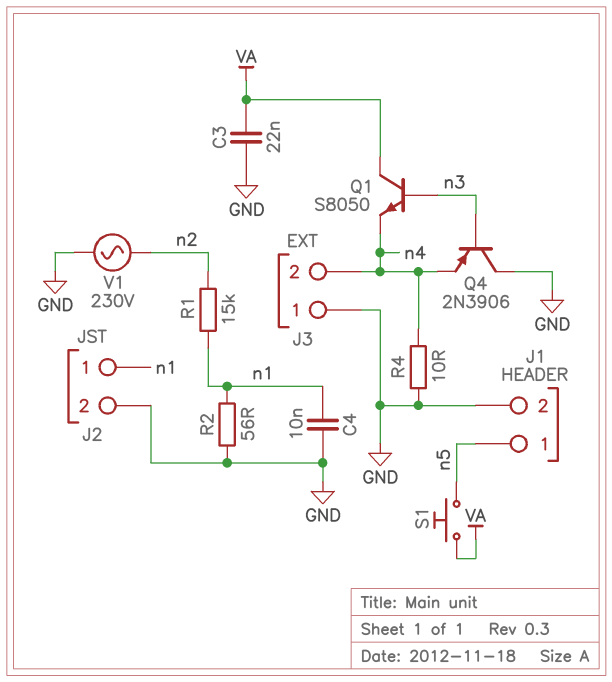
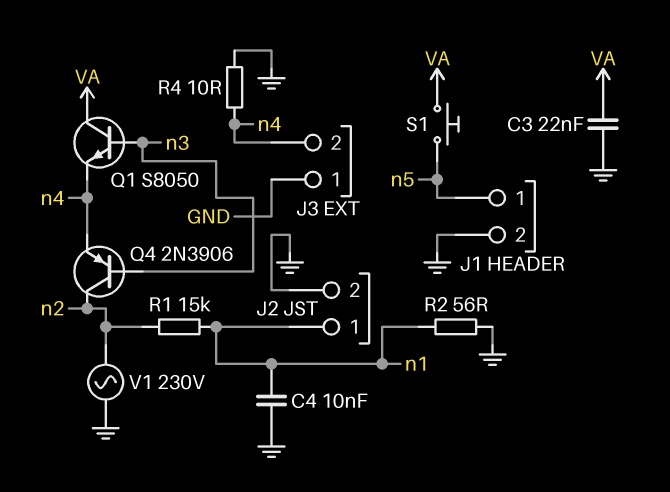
Q4: PNP 2N3906 (B n3, C GND, E n4) -> PNP 2N3906 (B n3, C n2, E n4)

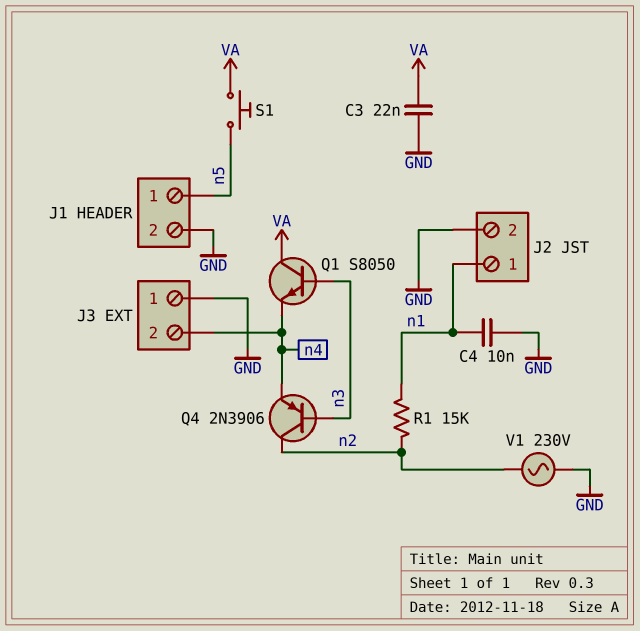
R2: 56 (GND, n1) -> none
R4: 10 (GND, n4) -> none

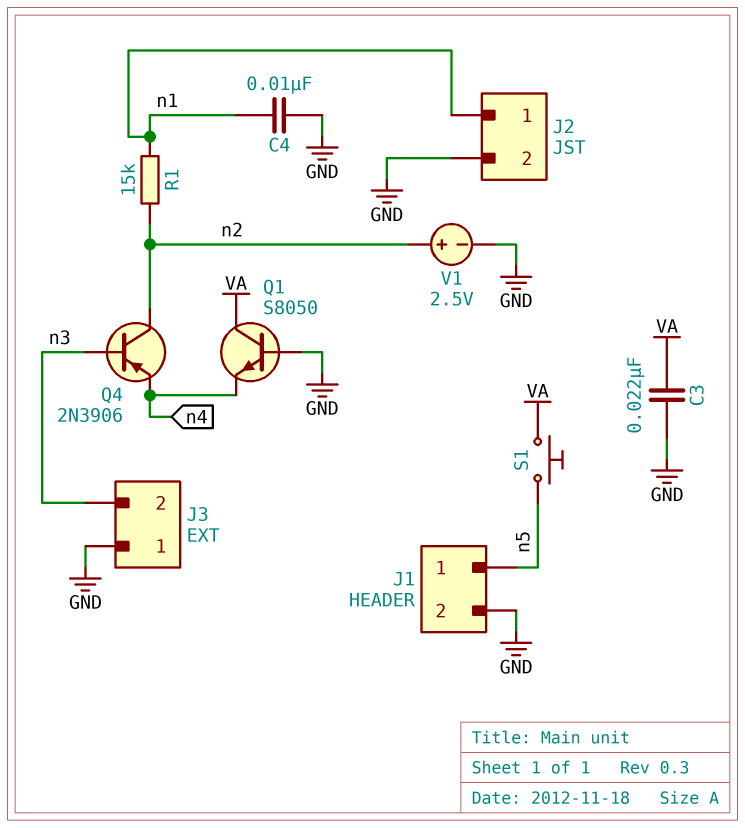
J3 pin 2: n4 -> n3
Q1: NPN S8050 (B n3, C VA, E n4) -> NPN S8050 (B GND, C VA, E n4)
V1: AC 230V (GND, n2) -> 2.5V (plus n2, minus GND)

